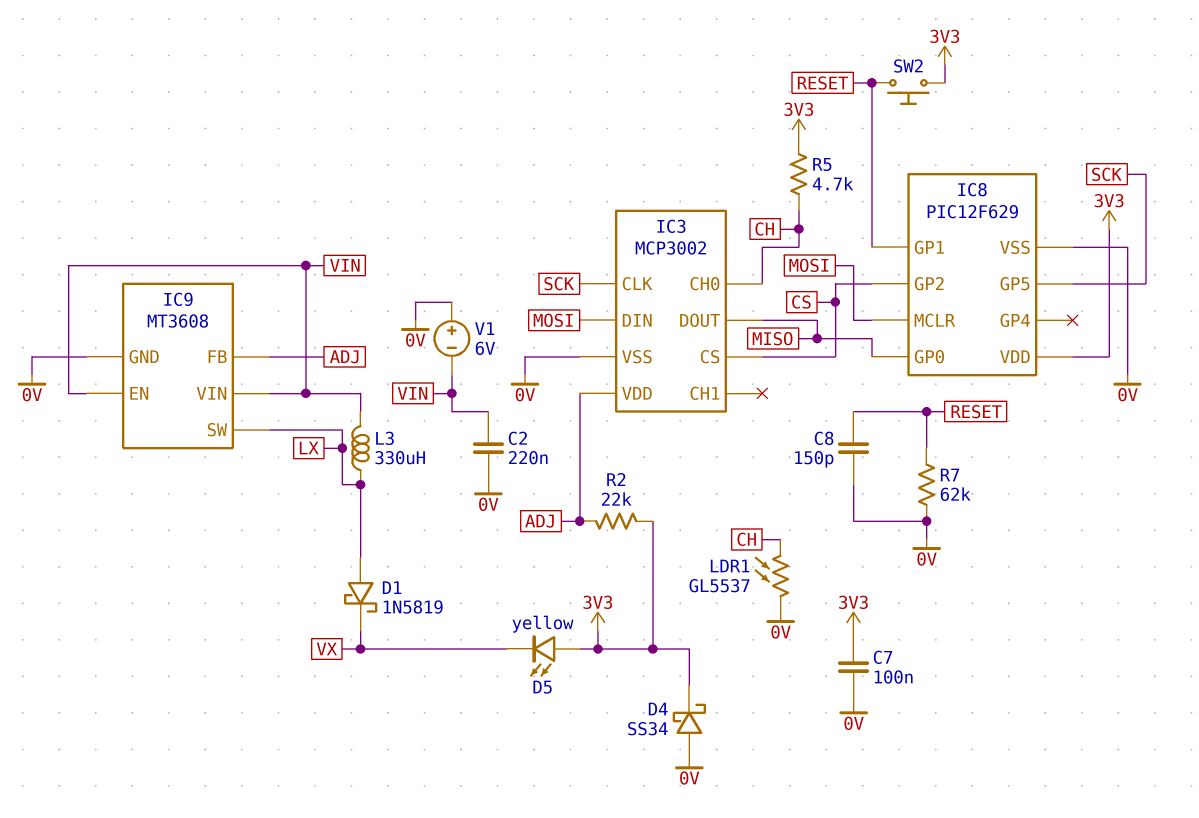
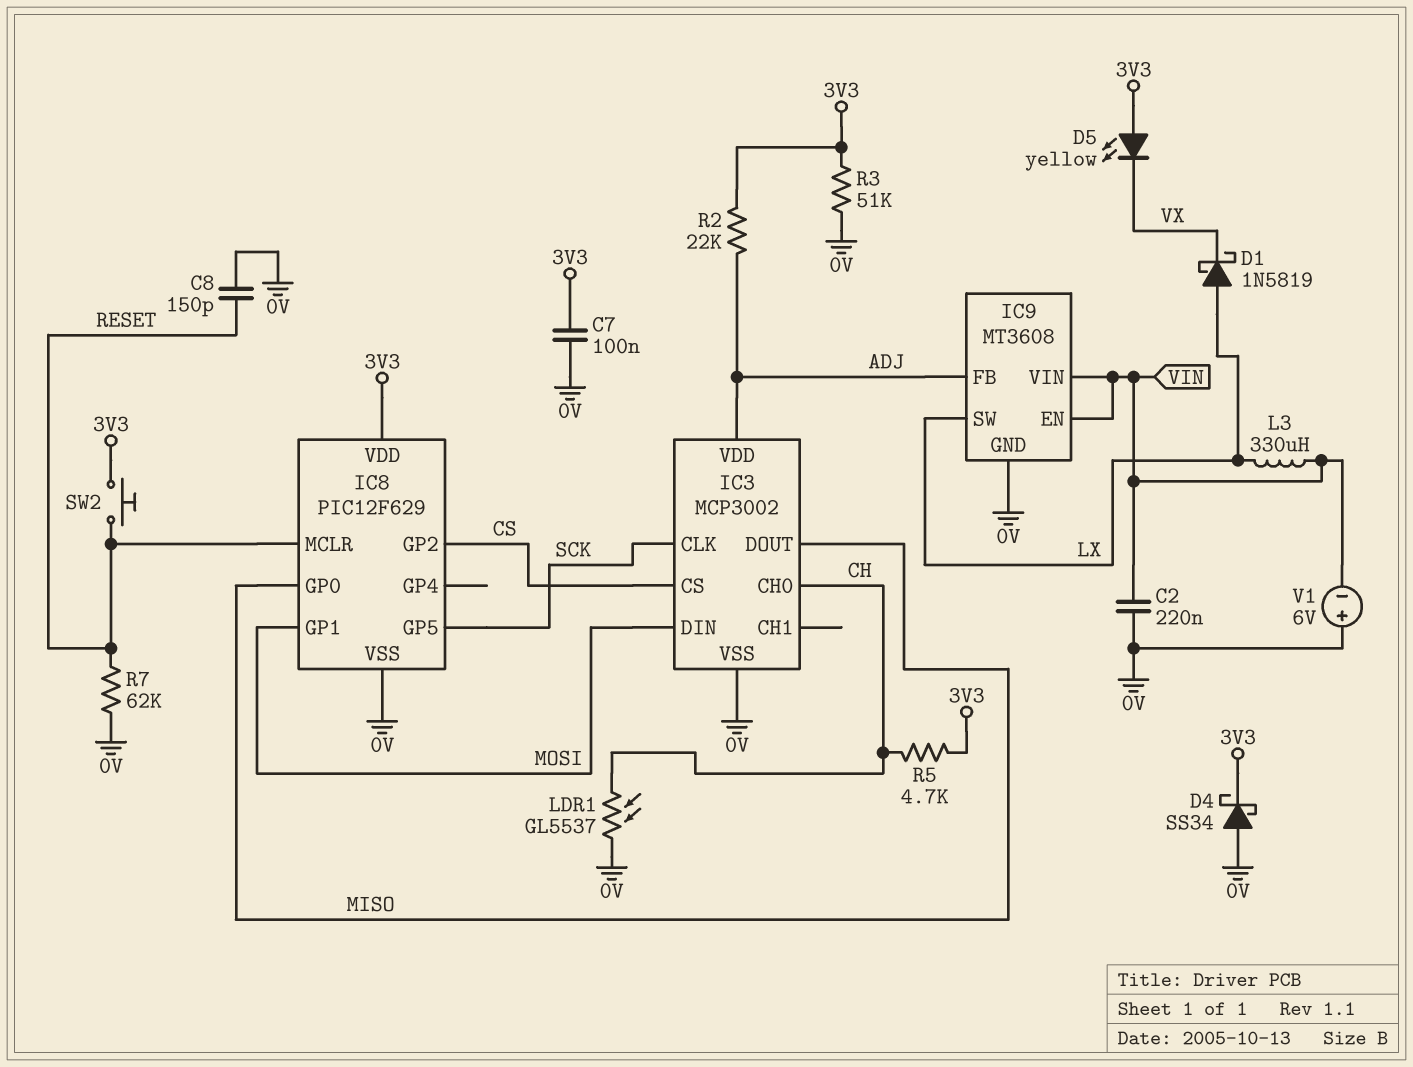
IC8 pin GP1: RESET -> MOSI
IC8 pin MCLR: MOSI -> RESET
R3: none -> 51k (0V, 3V3)

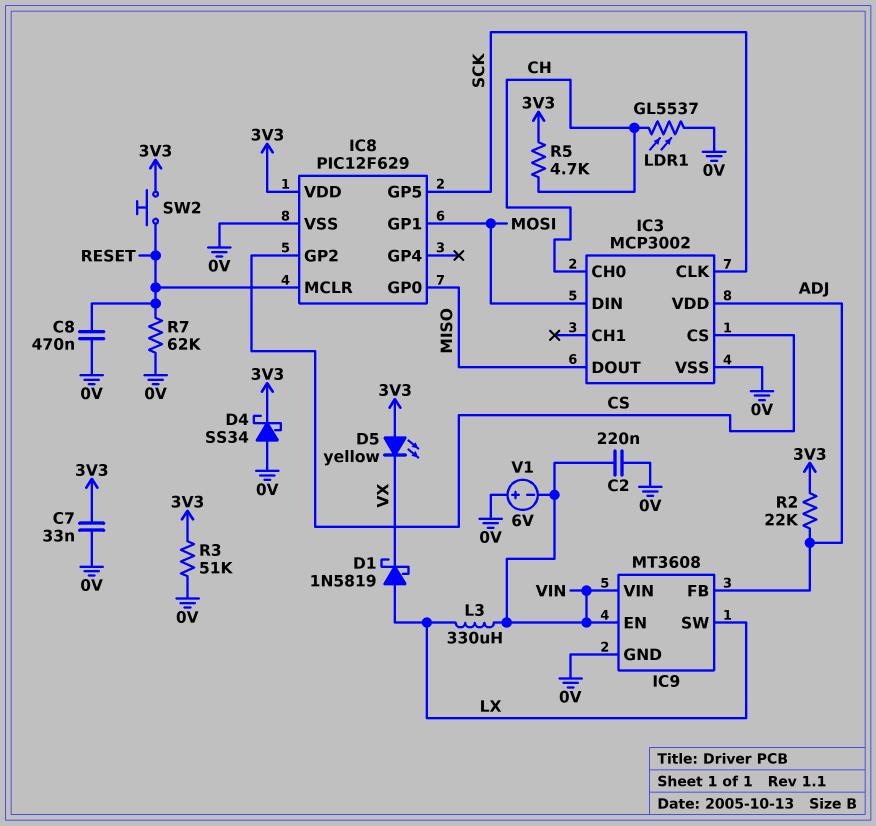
C7: 100nF (0V, 3V3) -> 33nF (0V, 3V3)
C8: 150pF (0V, RESET) -> 470nF (0V, RESET)

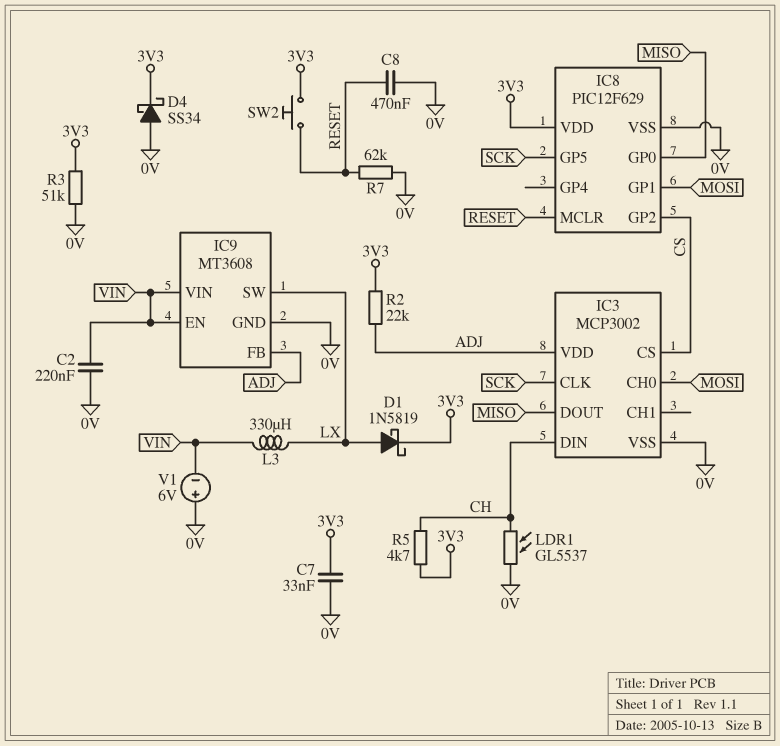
D1: schottky 1N5819 (A LX, K VX) -> schottky 1N5819 (A LX, K 3V3)
D5: LED yellow (A 3V3, K VX) -> none
IC3 pin CH0: CH -> MOSI
IC3 pin DIN: MOSI -> CH

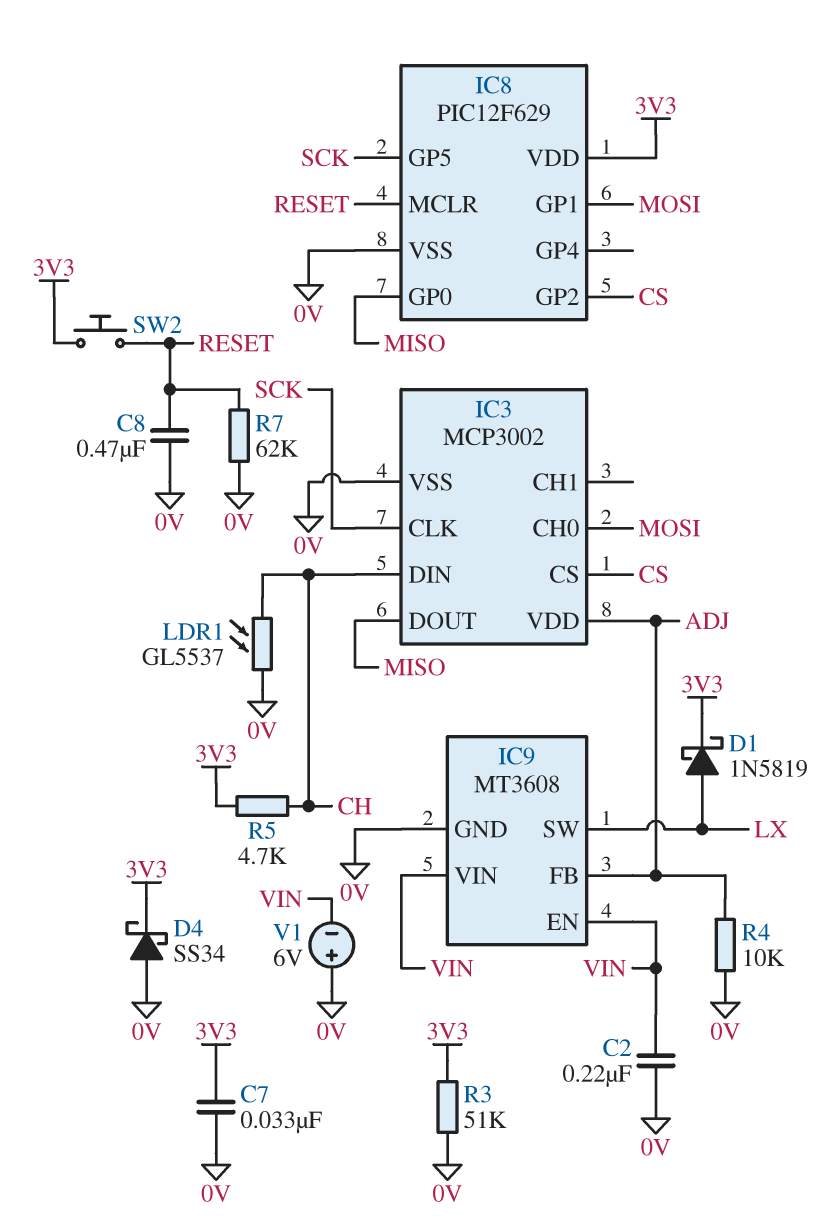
L3: 330uH (LX, VIN) -> none
R2: 22k (3V3, ADJ) -> none
R4: none -> 10k (0V, ADJ)

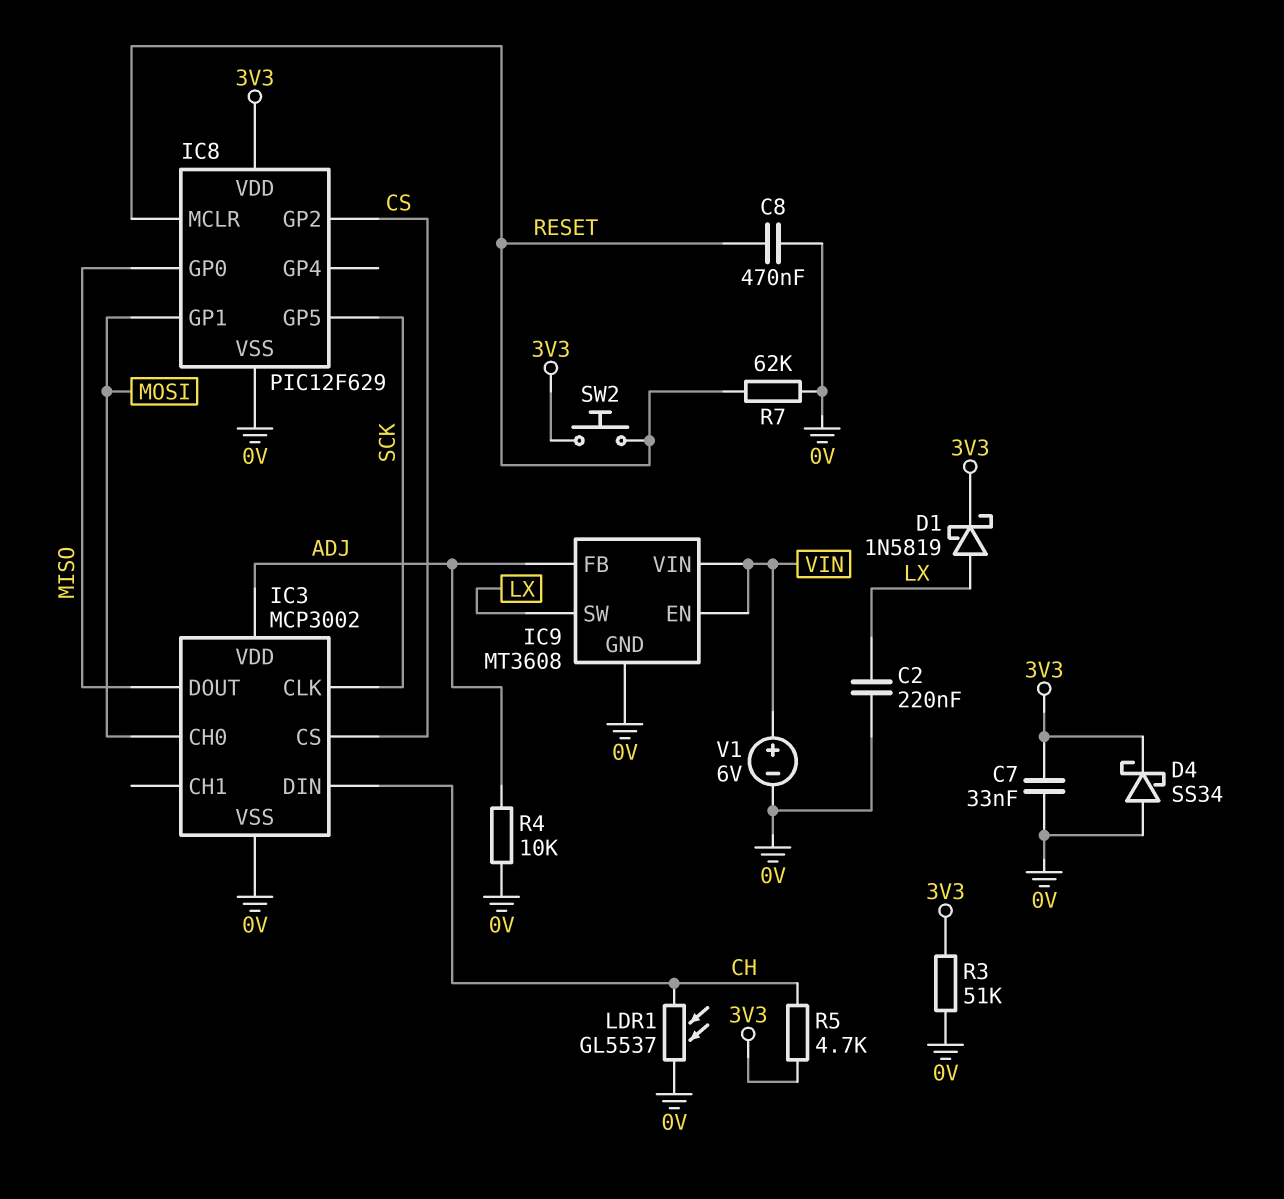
C2: 220nF (0V, VIN) -> 220nF (0V, LX)
V1: 6V (plus 0V, minus VIN) -> 6V (plus VIN, minus 0V)

